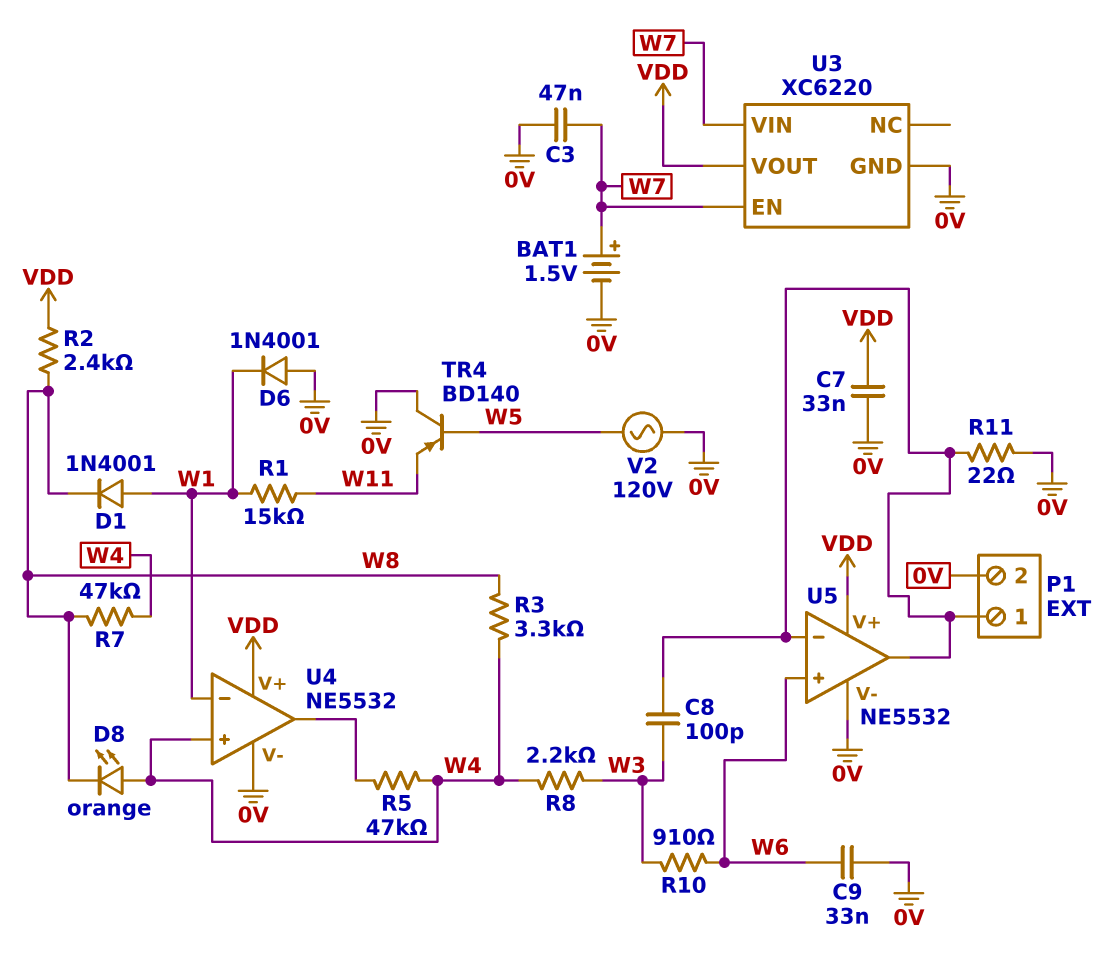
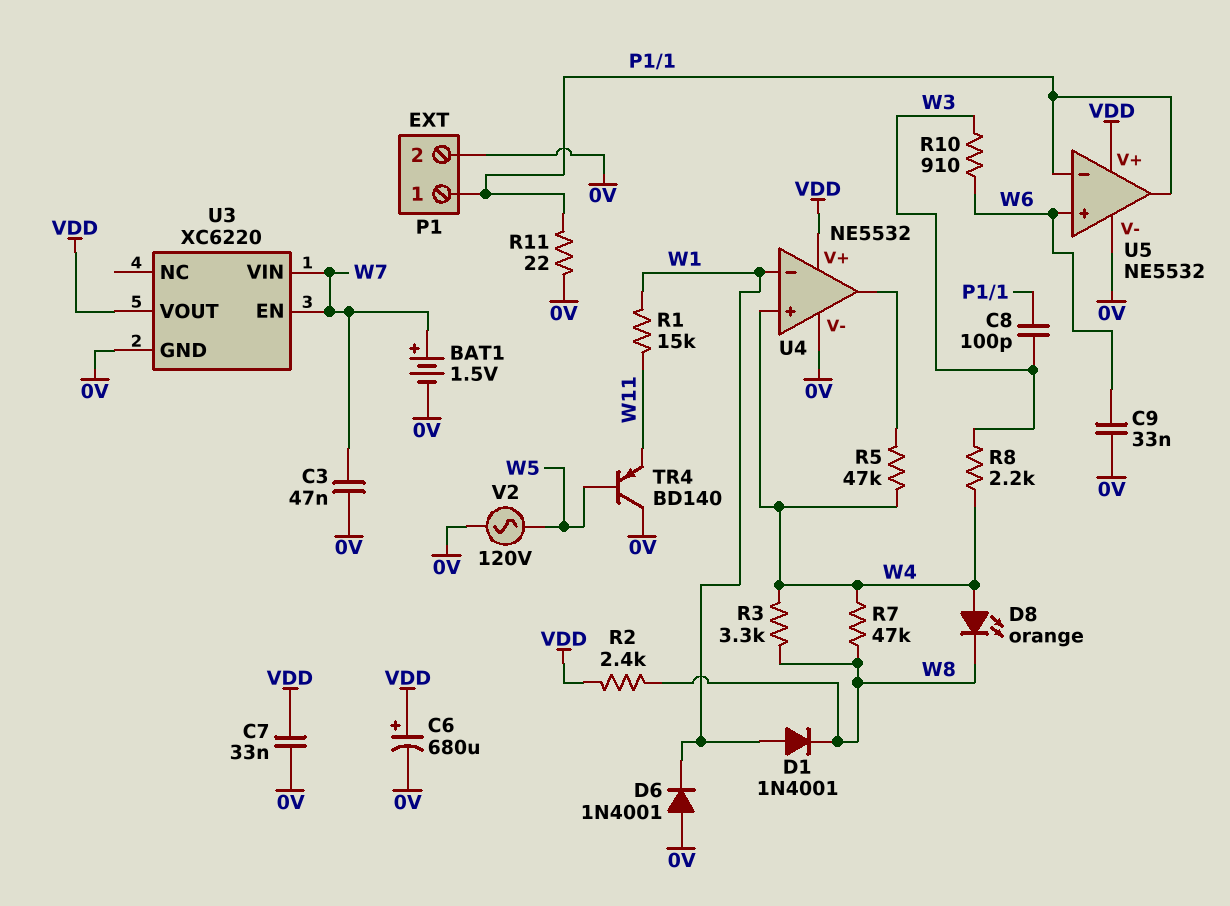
C6: none -> 680uF (plus VDD, minus 0V)

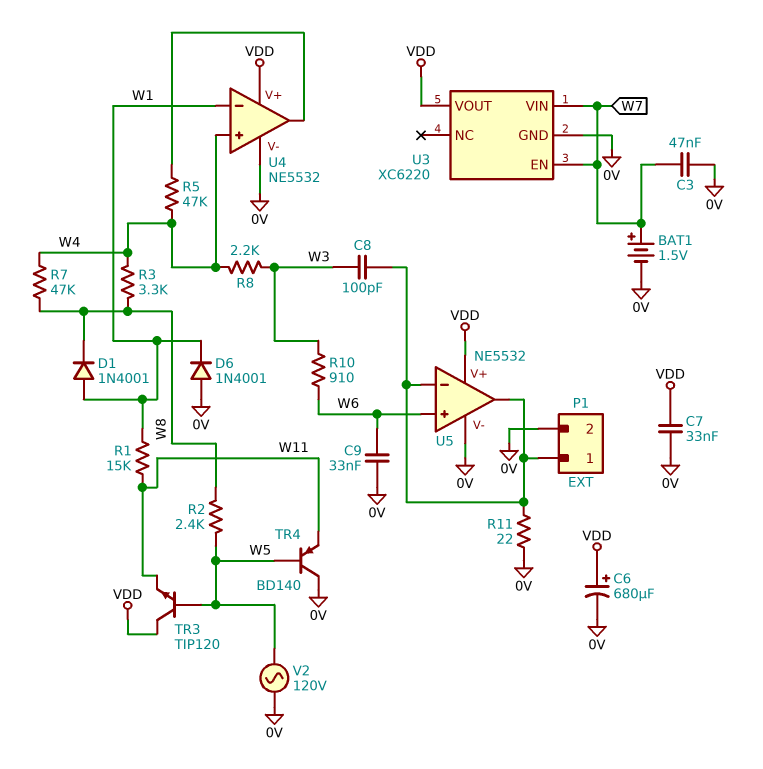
D8: LED orange (A W4, K W8) -> none
R2: 2.4k (VDD, W8) -> 2.4k (W5, W8)
TR3: none -> NPN TIP120 (B W5, C VDD, E W11)

